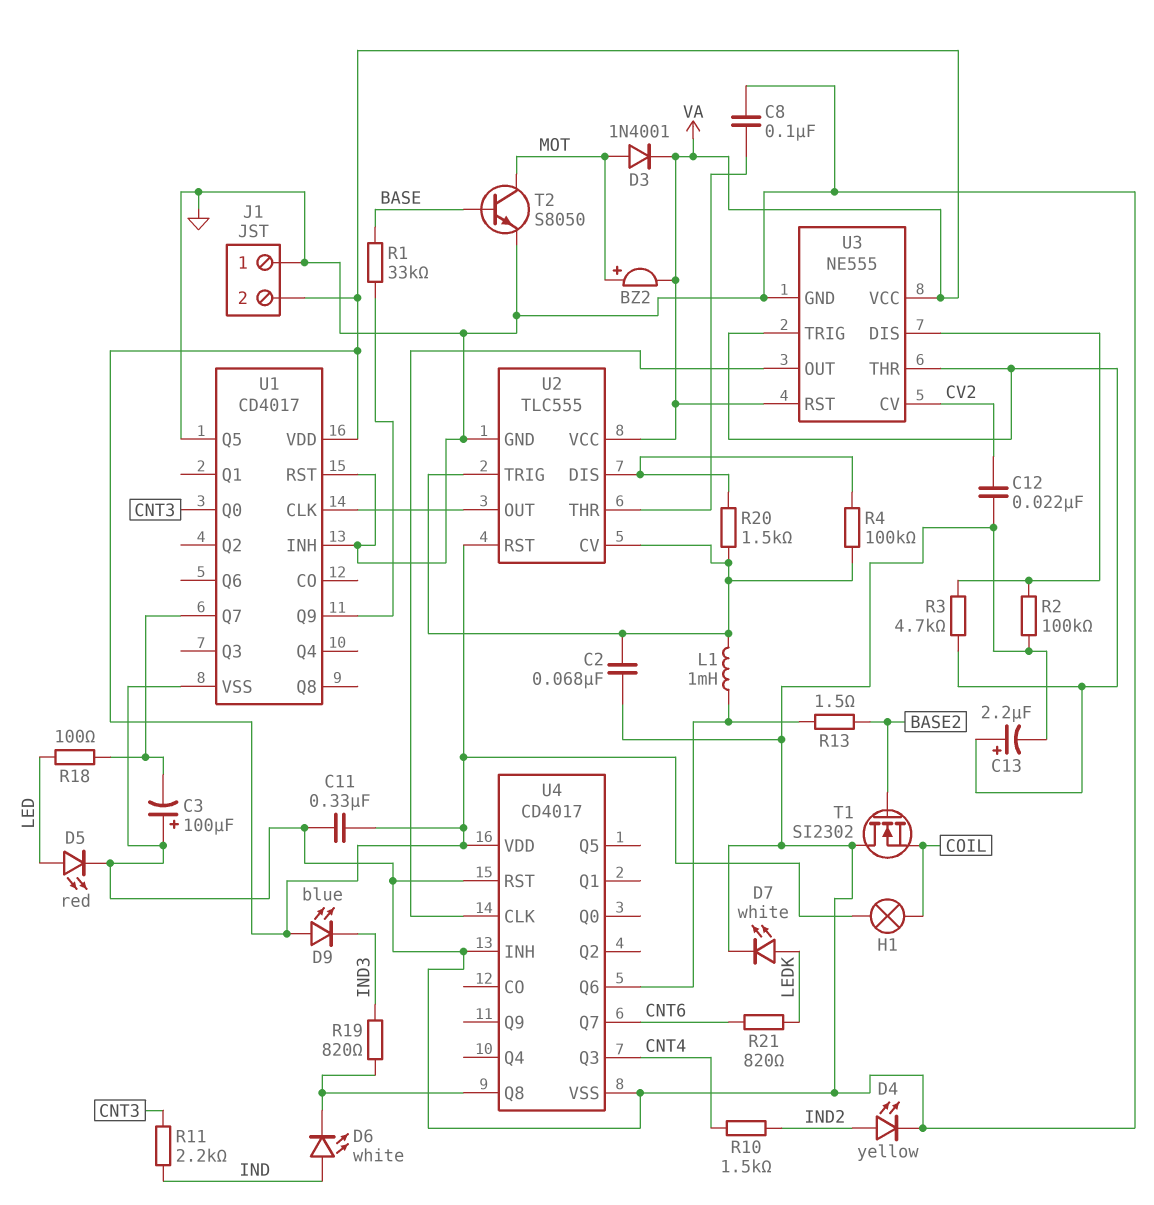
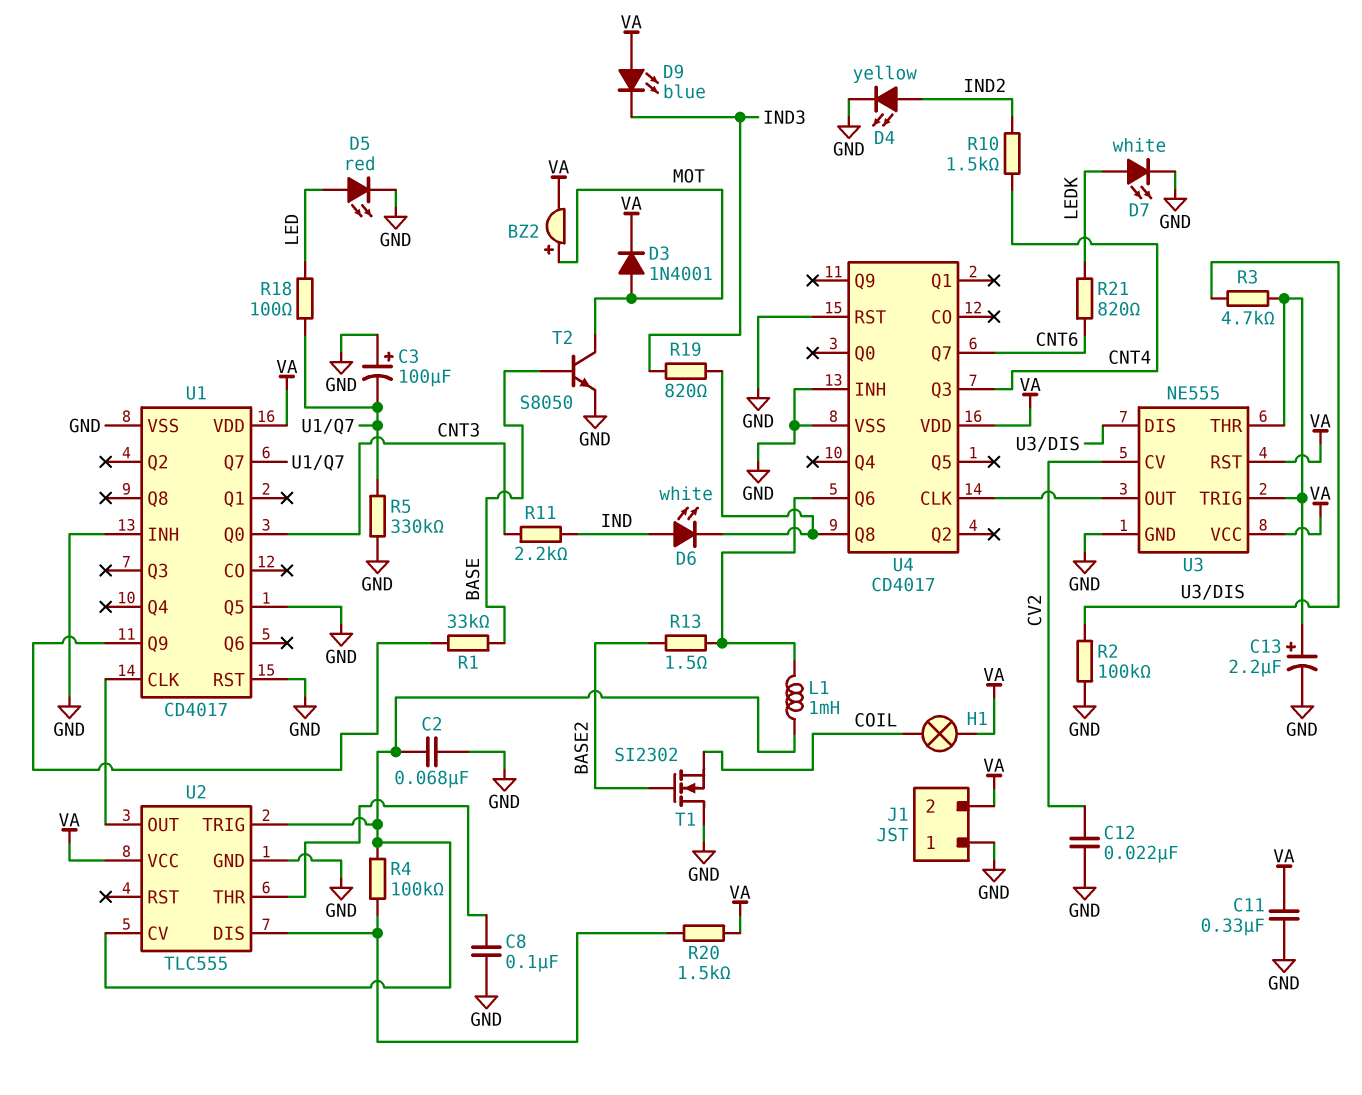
R5: none -> 330k (GND, U1/Q7)
R20: 1.5k (U2/CV, U2/DIS) -> 1.5k (U2/DIS, VA)
U2 pin RST: VA -> none

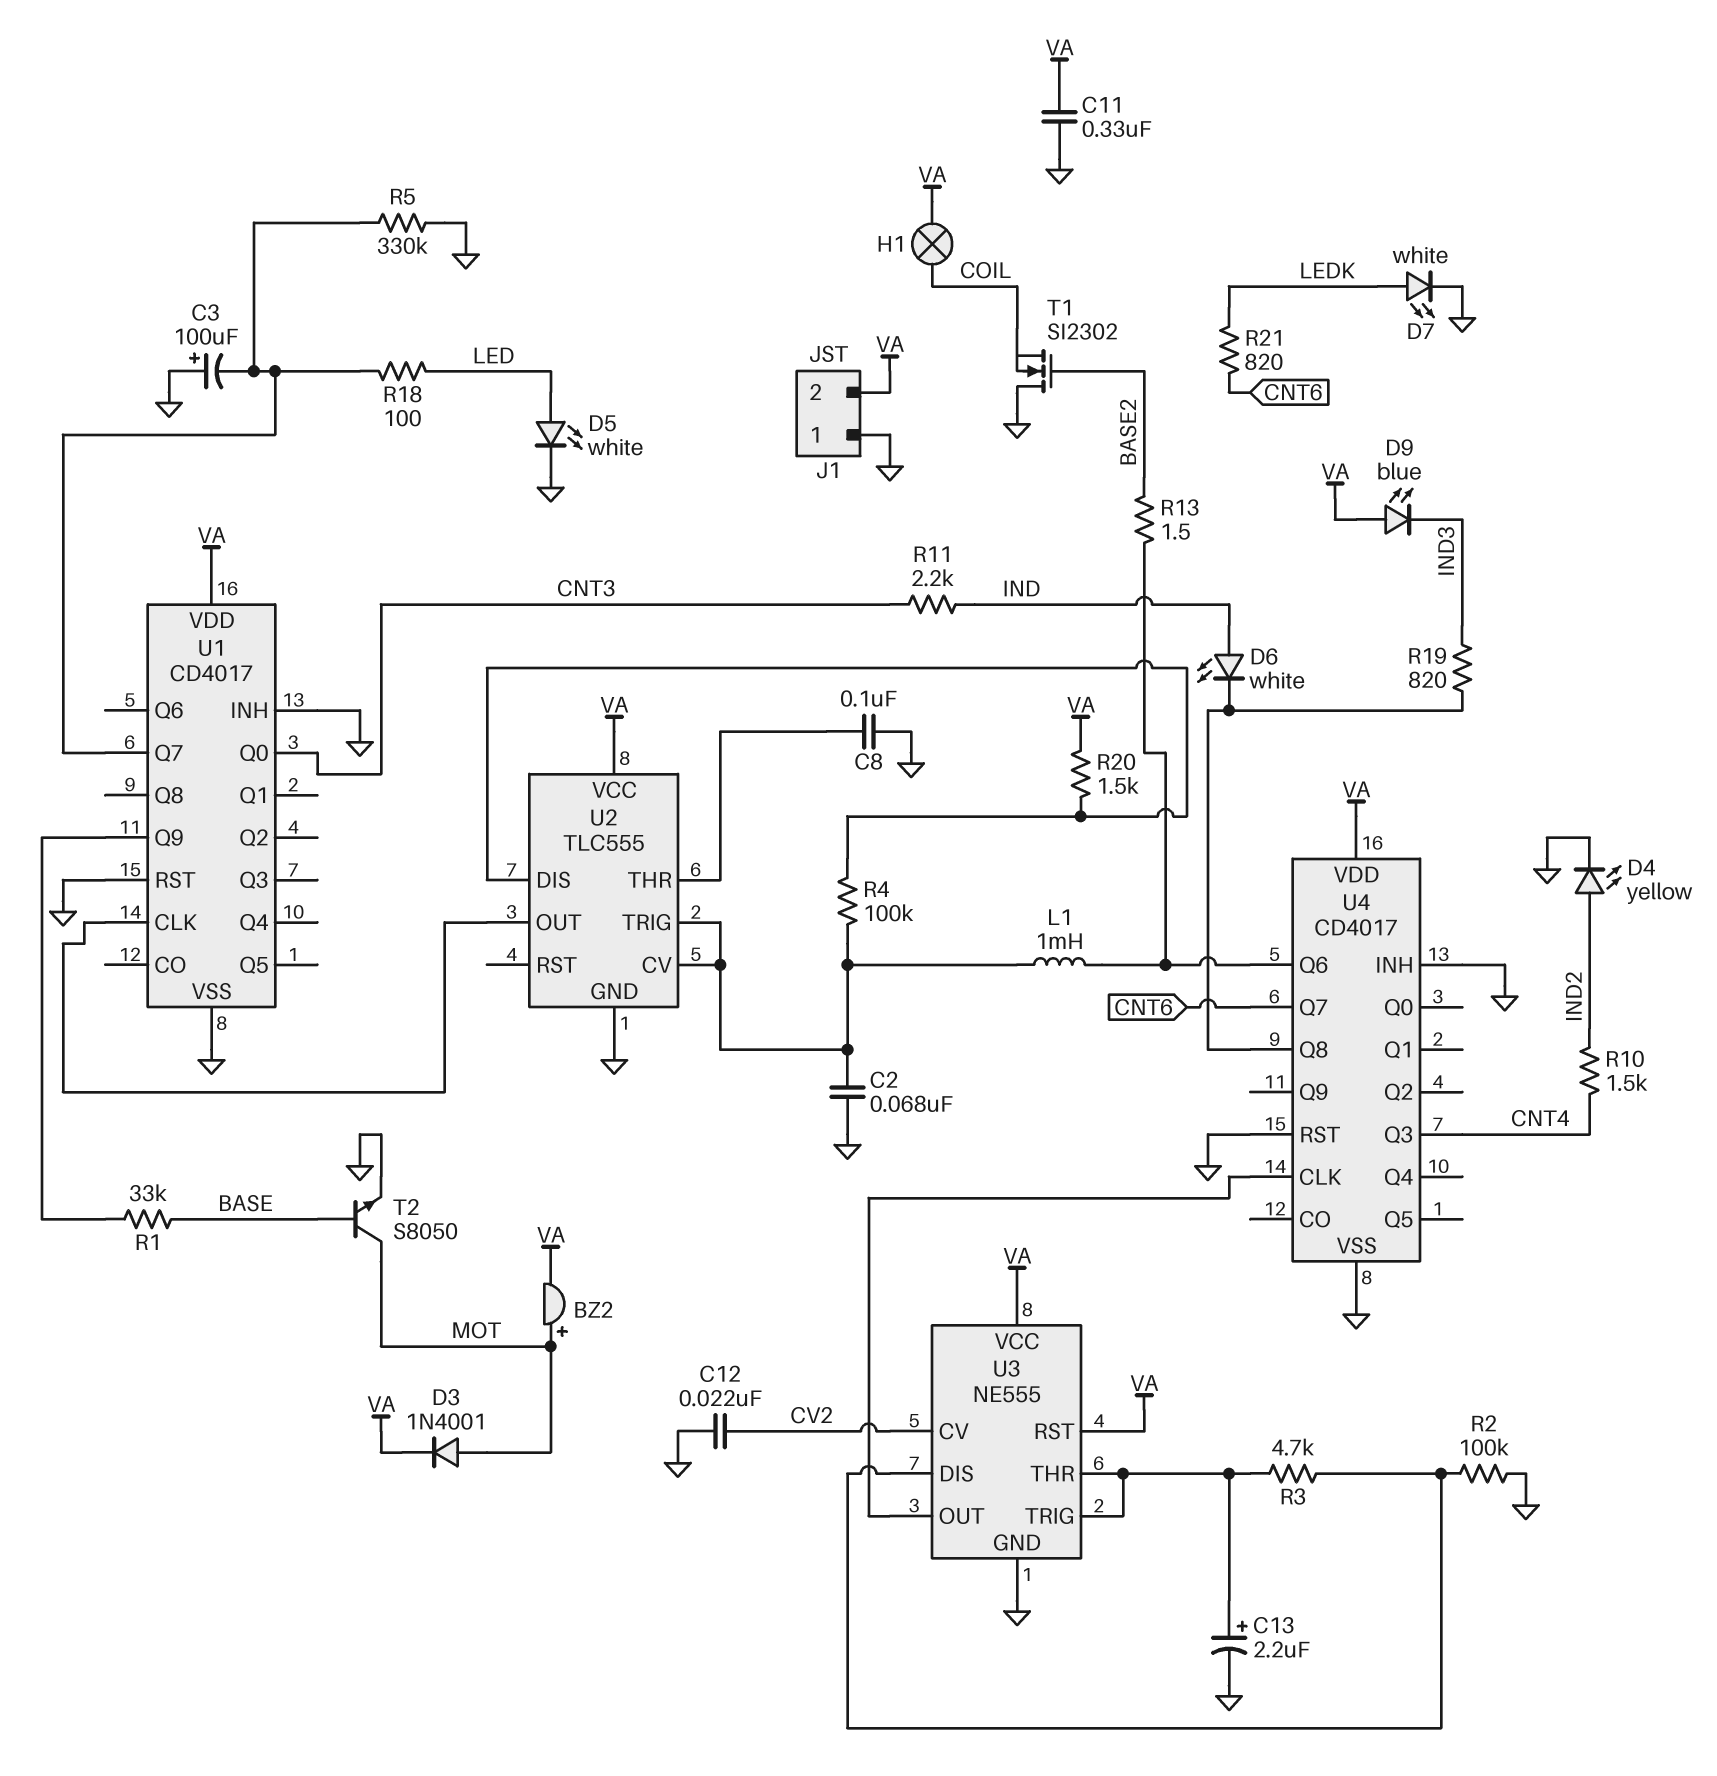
D5: LED red (A LED, K GND) -> LED white (A LED, K GND)
U1 pin Q5: GND -> none

